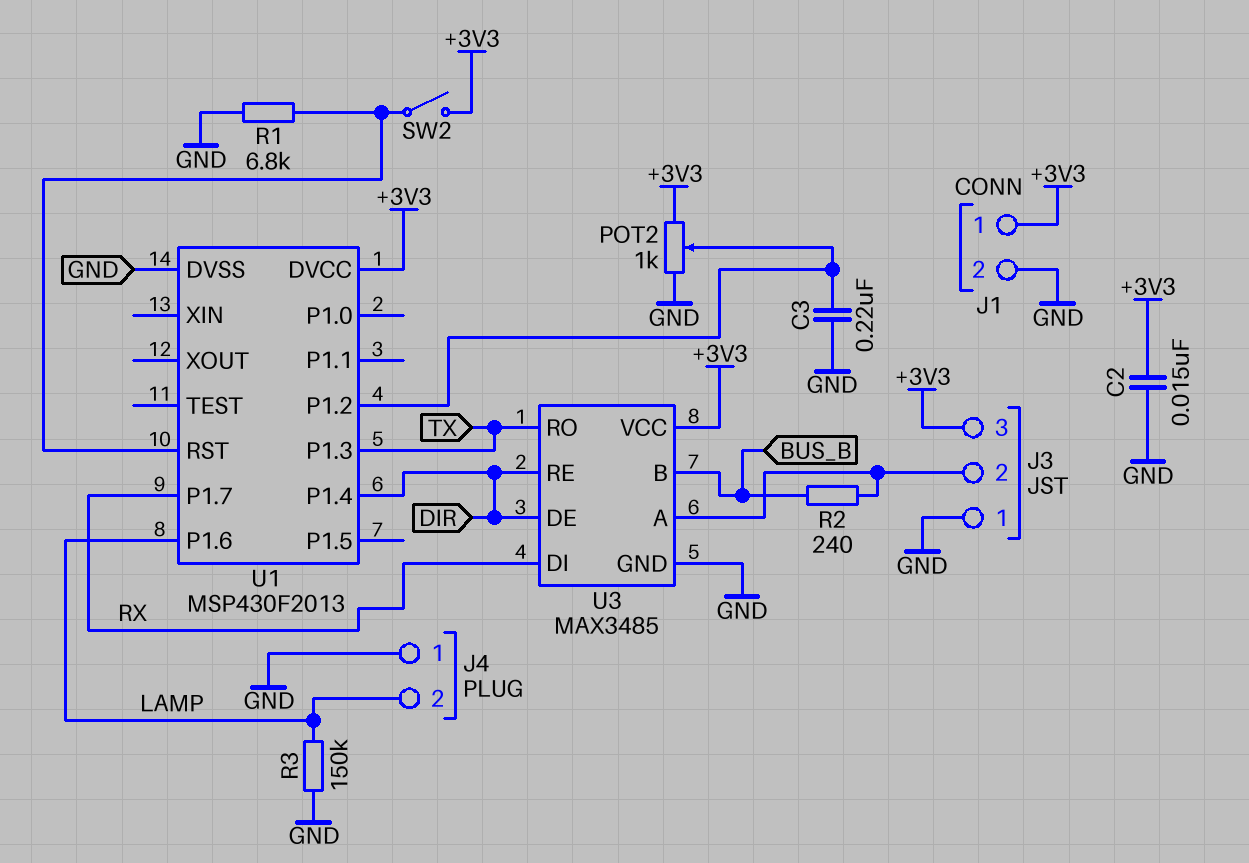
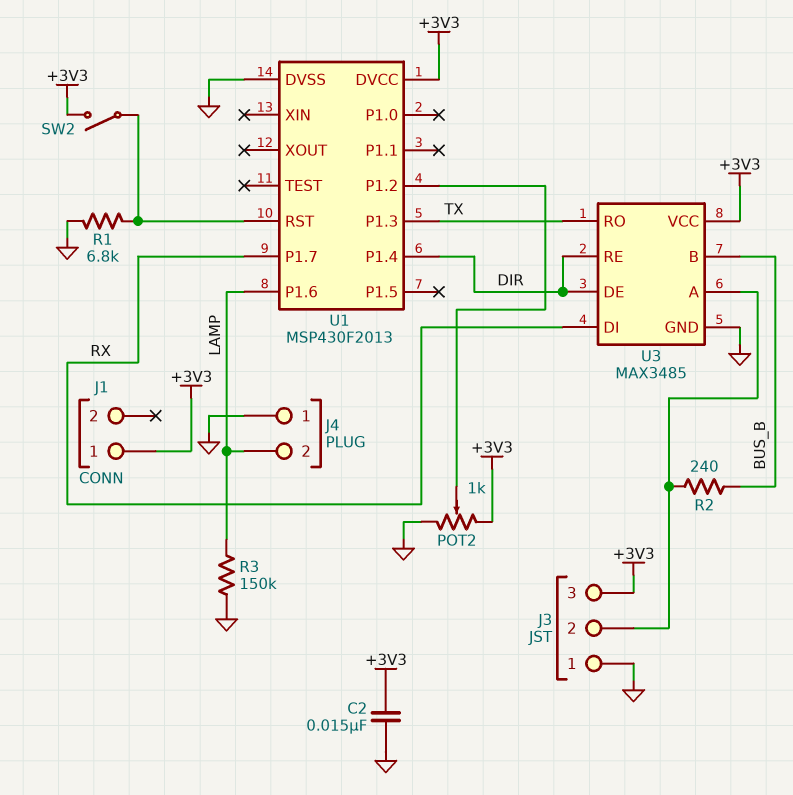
C3: 220nF (GND, U1/P1.2) -> none
J1 pin 2: GND -> none

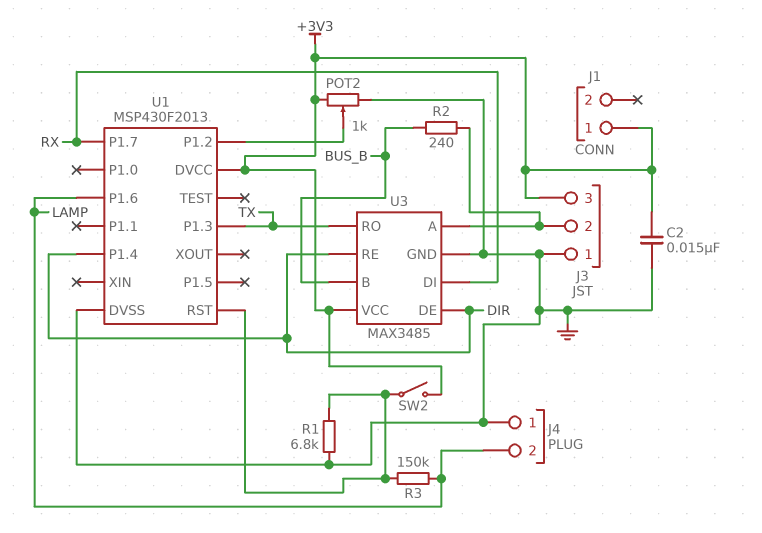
R3: 150k (GND, LAMP) -> 150k (LAMP, U1/RST)

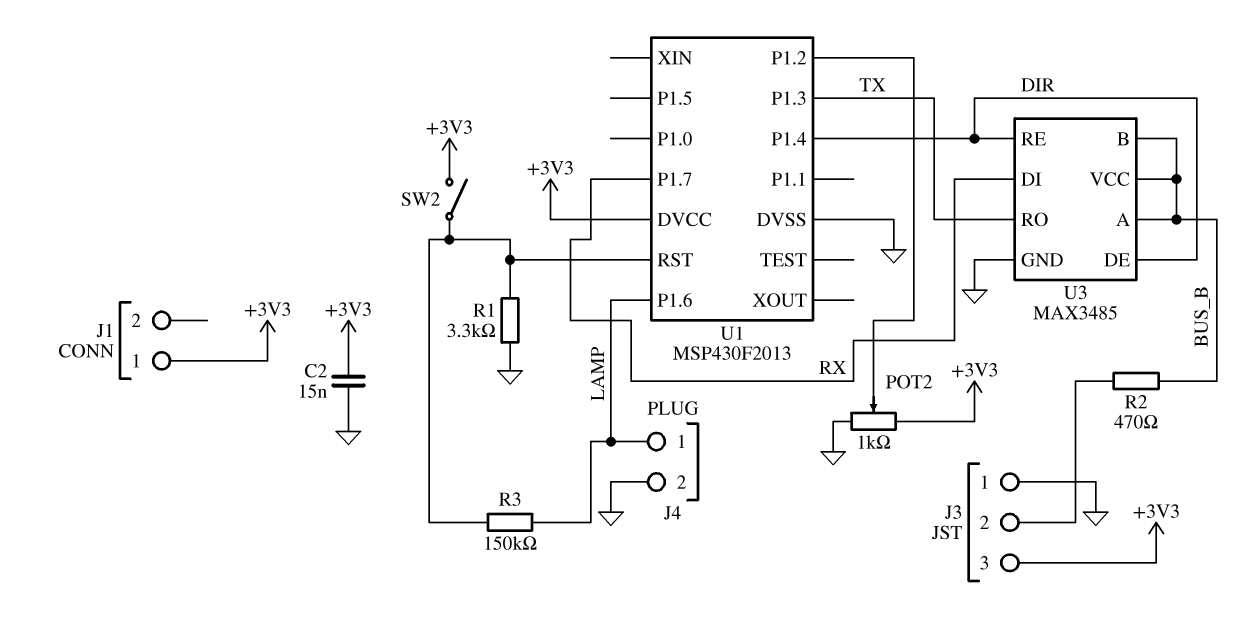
J4 pin 1: GND -> LAMP
J4 pin 2: LAMP -> GND
R1: 6.8k (GND, U1/RST) -> 3.3k (GND, U1/RST)
R2: 240 (BUS_B, J3/2) -> 470 (BUS_B, J3/2)
U3 pin A: J3/2 -> BUS_B
U3 pin VCC: +3V3 -> BUS_B

